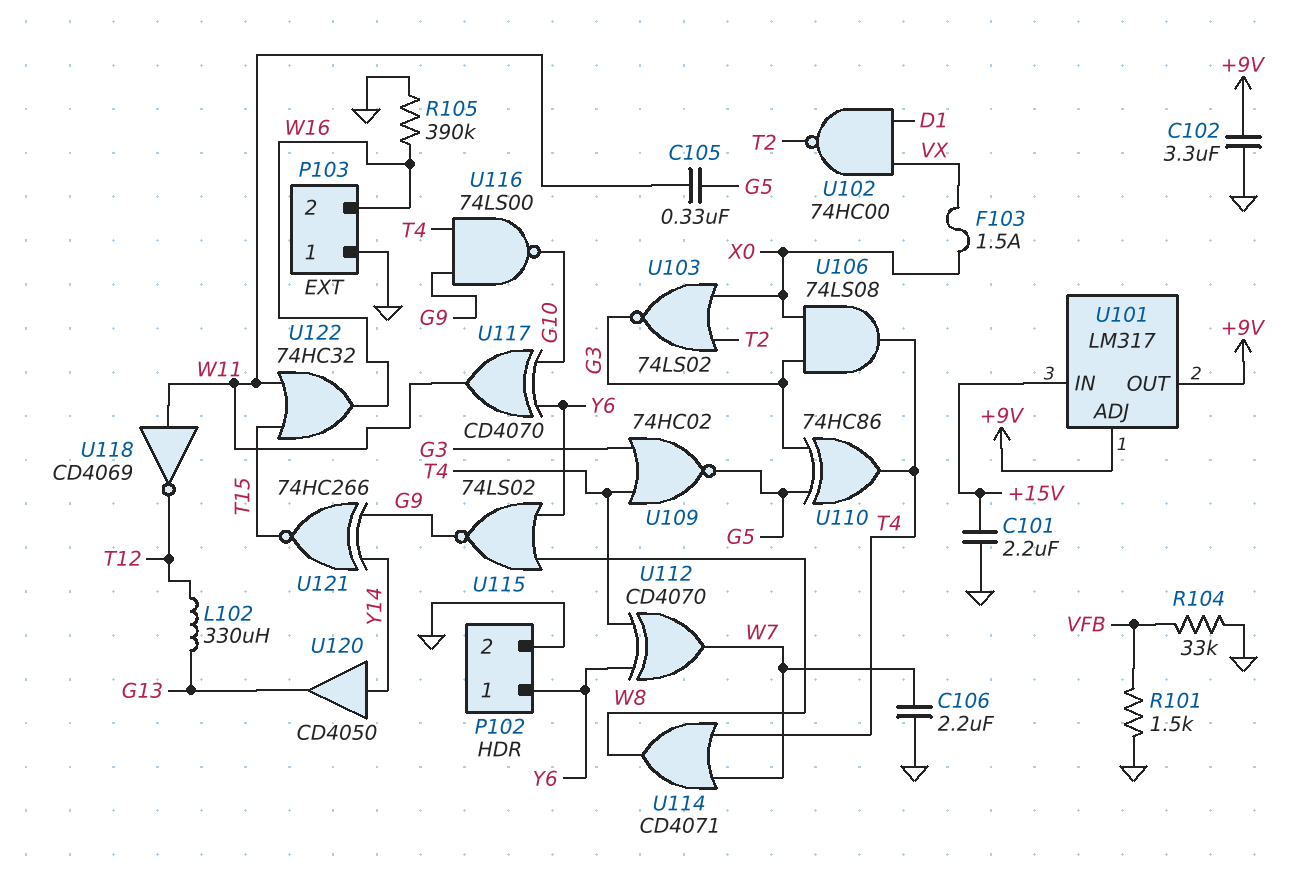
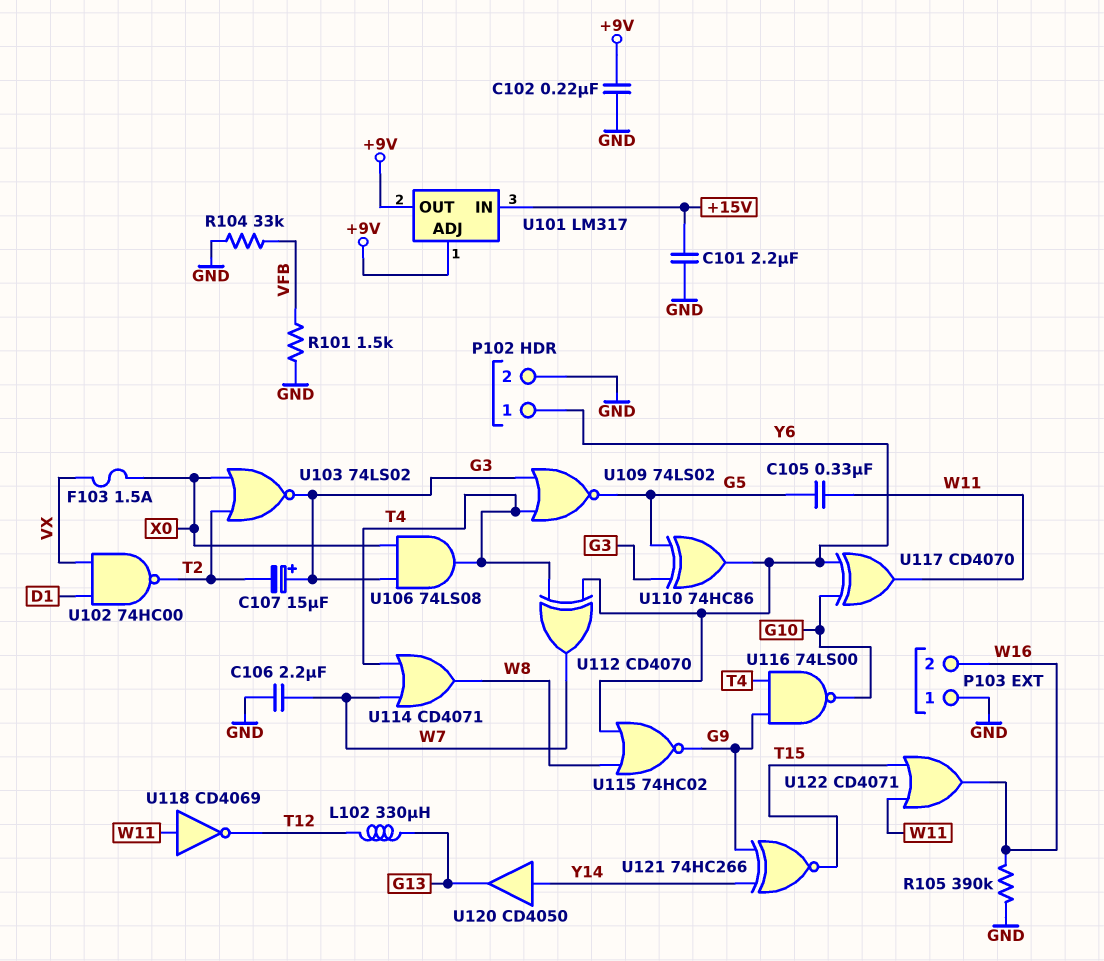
C102: 3.3uF (+9V, GND) -> 220nF (+9V, GND)
C107: none -> 15uF (plus G3, minus T2)
U109: NOR 74HC02 (in G3, in T4, out G5) -> NOR 74LS02 (in G3, in T4, out G5)
U110: XOR 74HC86 (in G3, in G5, out T4) -> XOR 74HC86 (in G3, in G5, out Y6)
U115: NOR 74LS02 (in W8, in Y6, out G9) -> NOR 74HC02 (in W8, in Y6, out G9)
U122: OR 74HC32 (in T15, in W11, out W16) -> OR CD4071 (in T15, in W11, out W16)

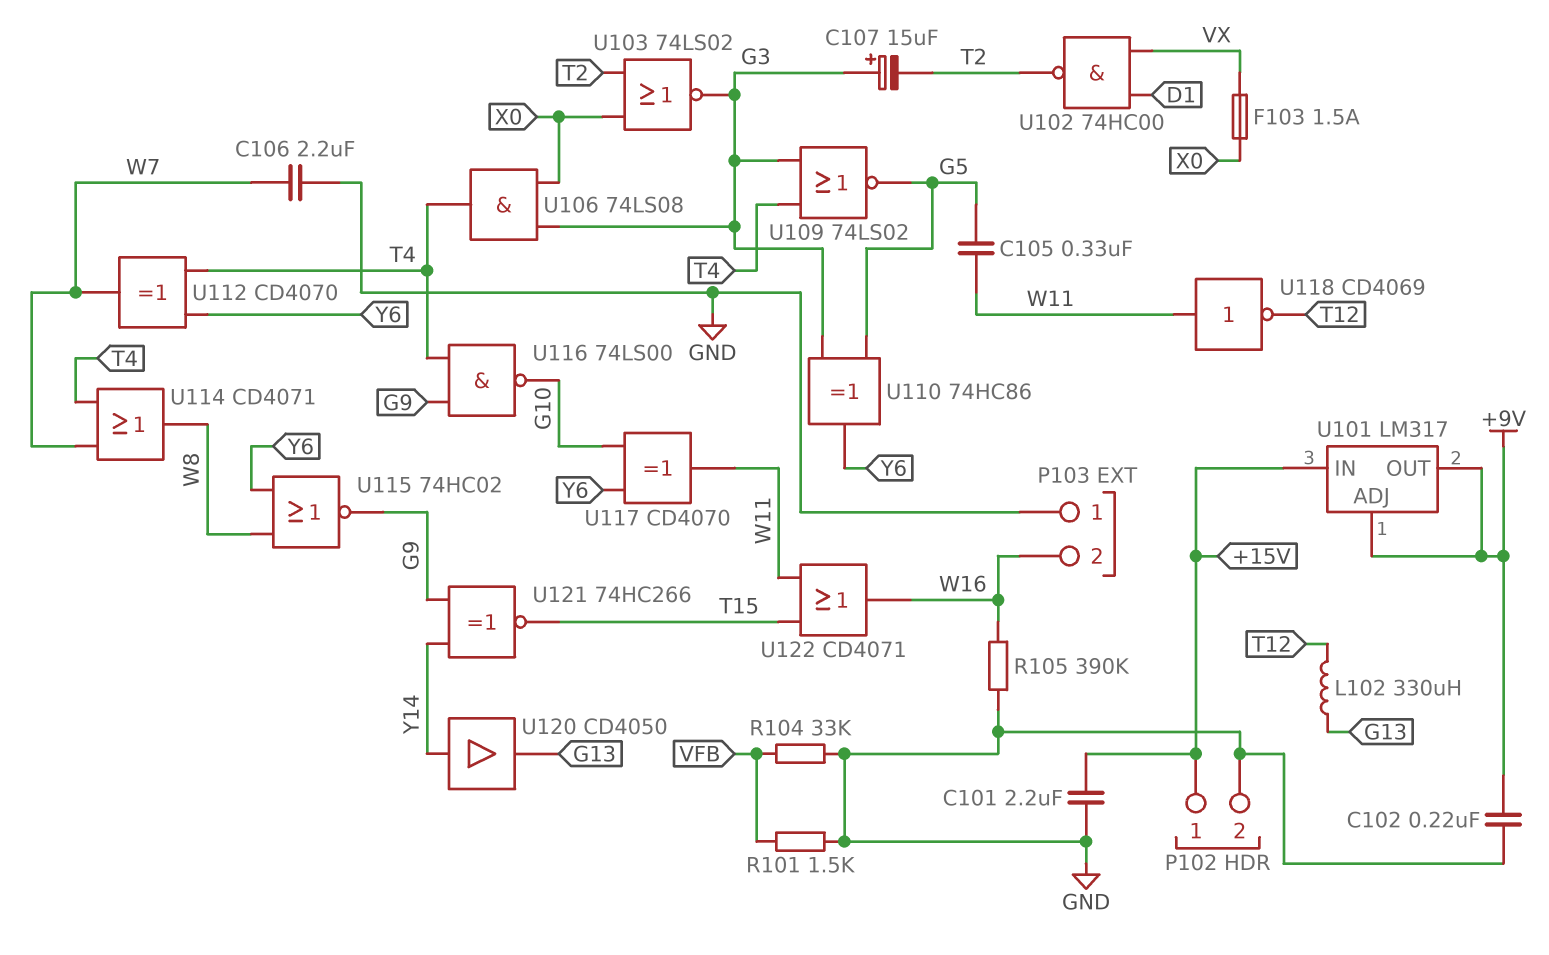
P102 pin 1: Y6 -> +15V

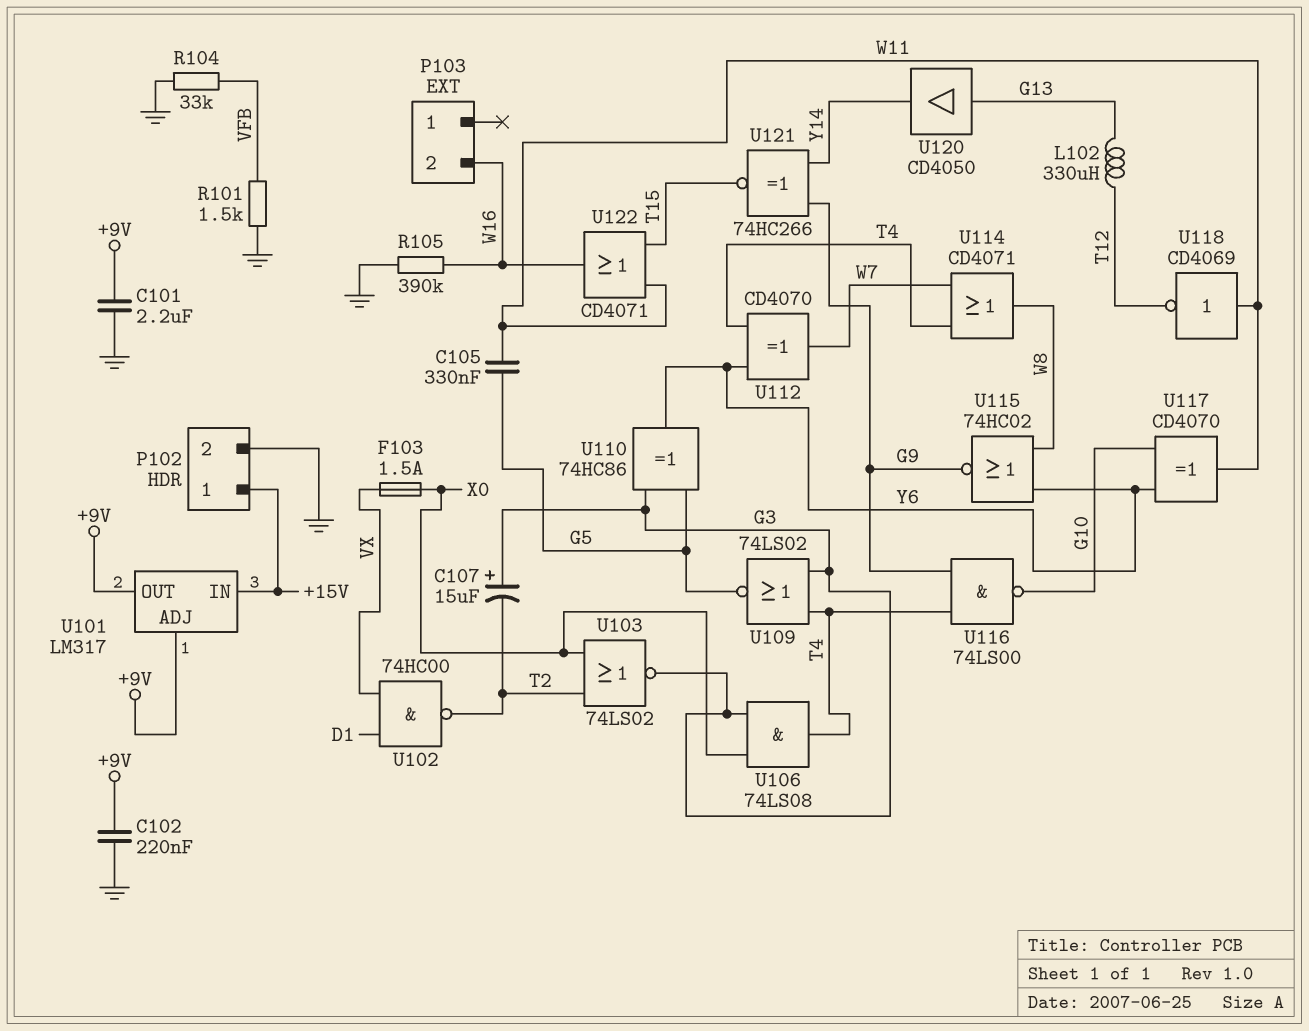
C101: 2.2uF (+15V, GND) -> 2.2uF (+9V, GND)
C106: 2.2uF (GND, W7) -> none
P103 pin 1: GND -> none
U120: buffer CD4050 (in Y14, out G13) -> buffer CD4050 (in G13, out Y14)

